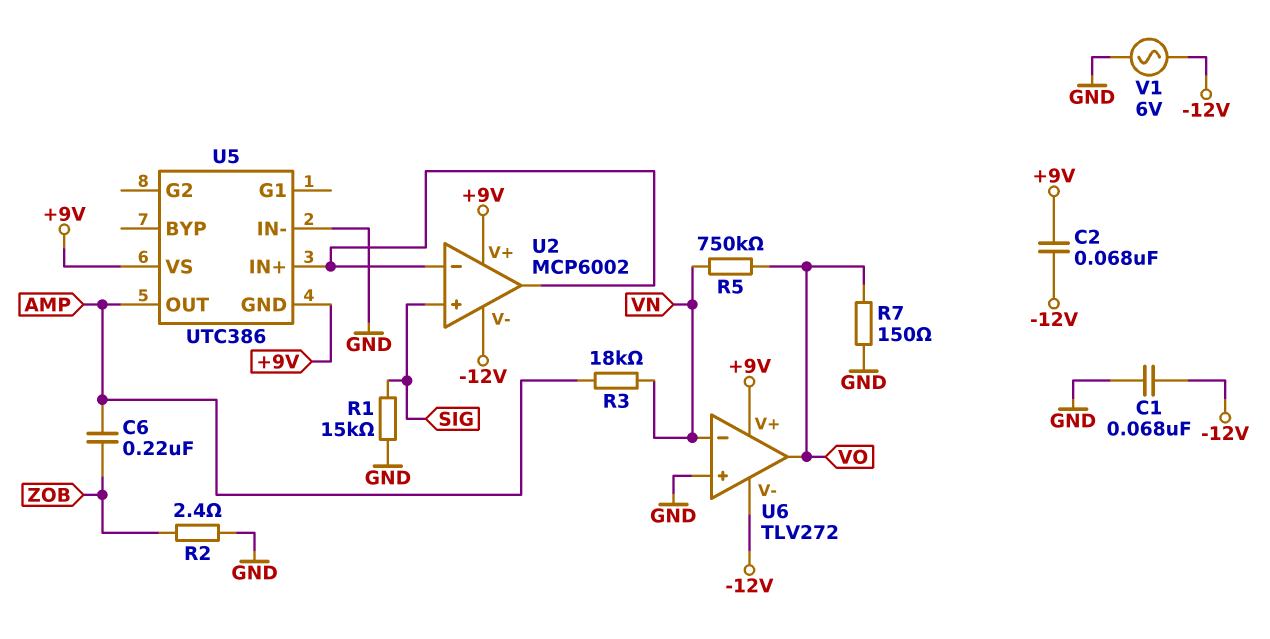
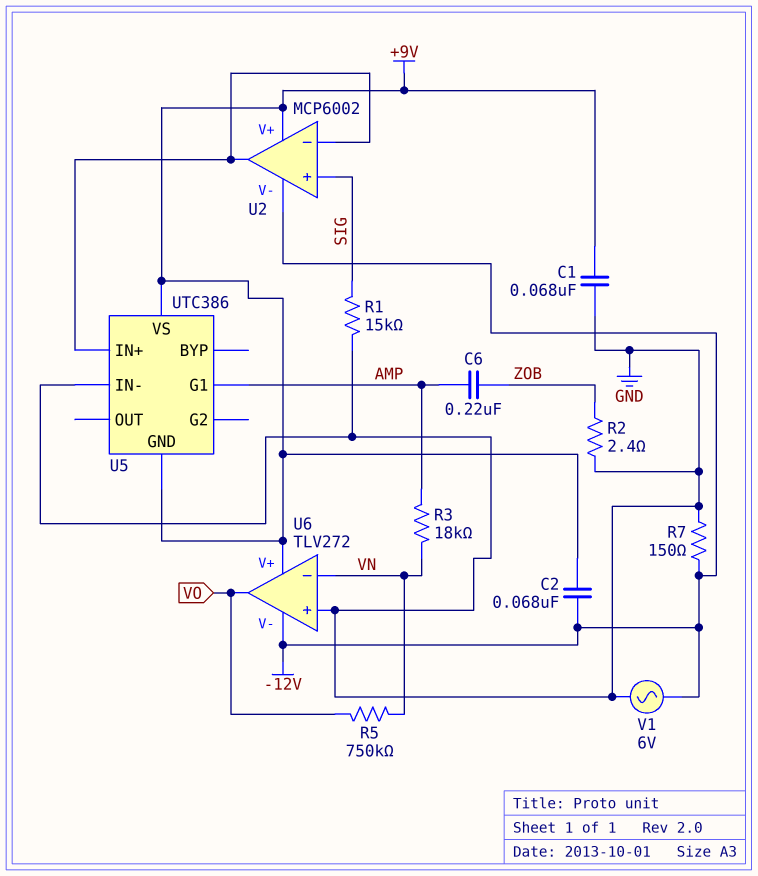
C1: 68nF (-12V, GND) -> 68nF (+9V, GND)
R7: 150 (GND, VO) -> 150 (-12V, GND)
U5 pin G1: none -> AMP
U5 pin OUT: AMP -> none

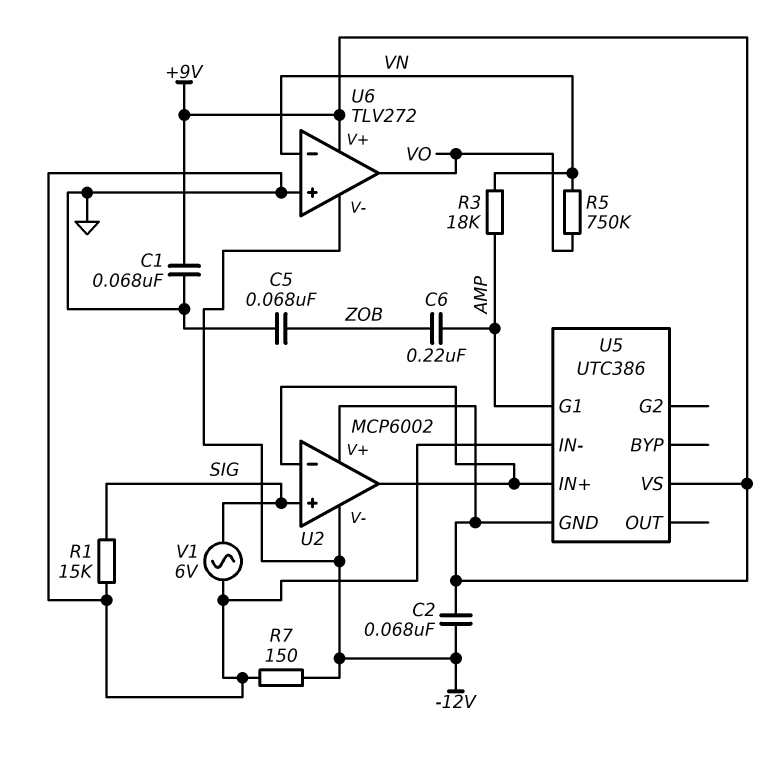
C5: none -> 68nF (GND, ZOB)
R2: 2.4 (GND, ZOB) -> none
V1: AC 6V (-12V, GND) -> AC 6V (GND, SIG)

